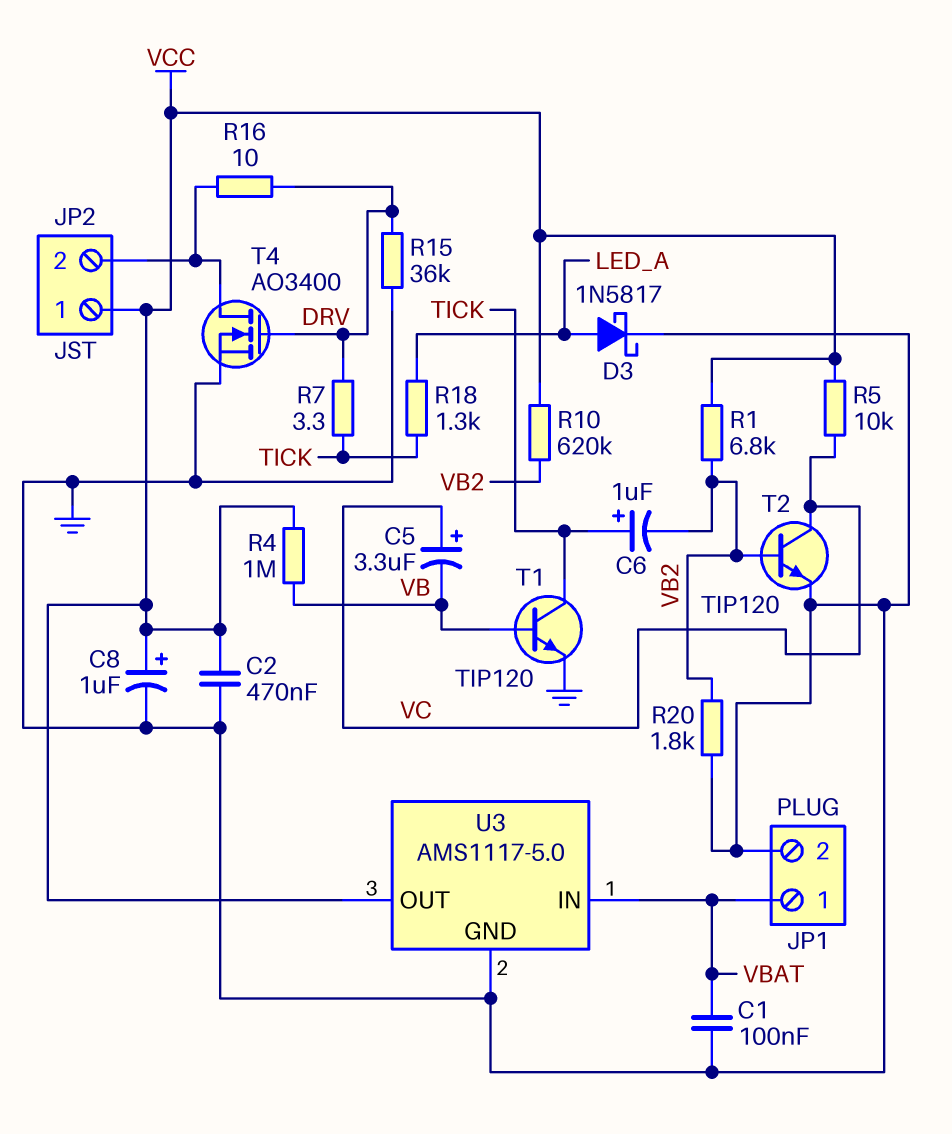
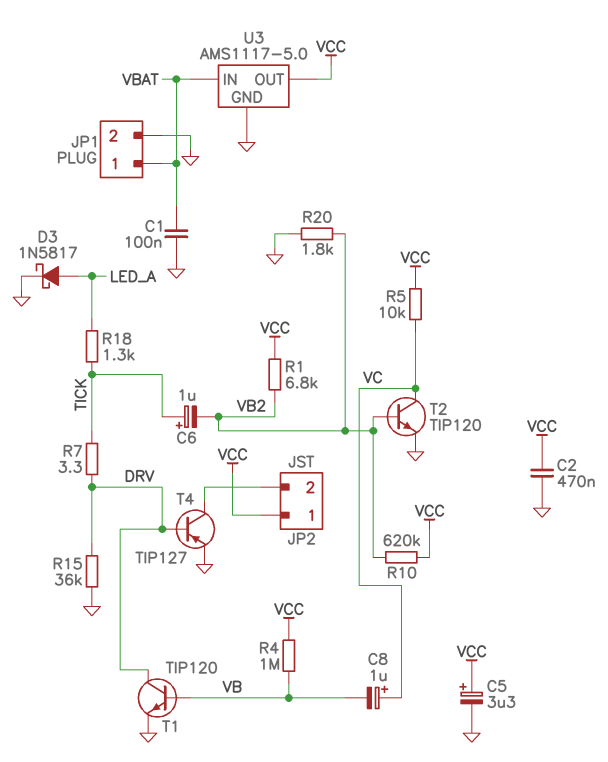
C5: 3.3uF (plus VC, minus VB) -> 3.3uF (plus VCC, minus GND)
C8: 1uF (plus VCC, minus GND) -> 1uF (plus VC, minus VB)
R16: 10 (DRV, JP2/2) -> none
T1: NPN TIP120 (B VB, C TICK, E GND) -> NPN TIP120 (B VB, C DRV, E GND)
T4: NMOS AO3400 (G DRV, D JP2/2, S GND) -> PNP TIP127 (B DRV, C JP2/2, E GND)

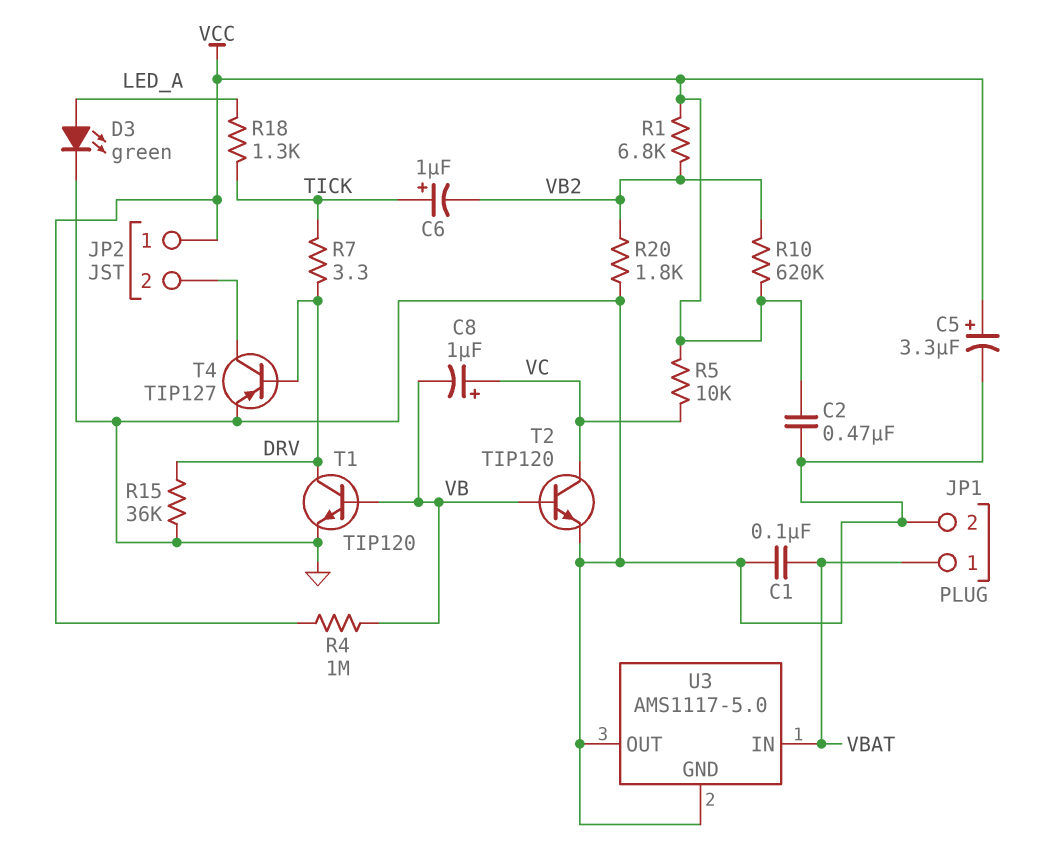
D3: schottky 1N5817 (A LED_A, K GND) -> LED green (A LED_A, K GND)
T2: NPN TIP120 (B VB2, C VC, E GND) -> NPN TIP120 (B VB, C VC, E GND)
U3 pin OUT: VCC -> GND

